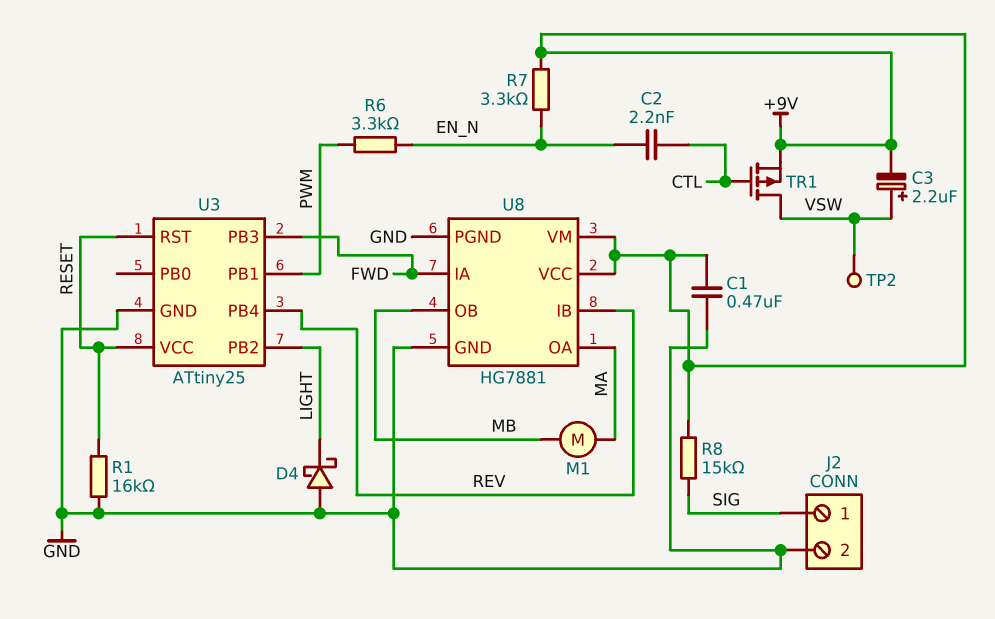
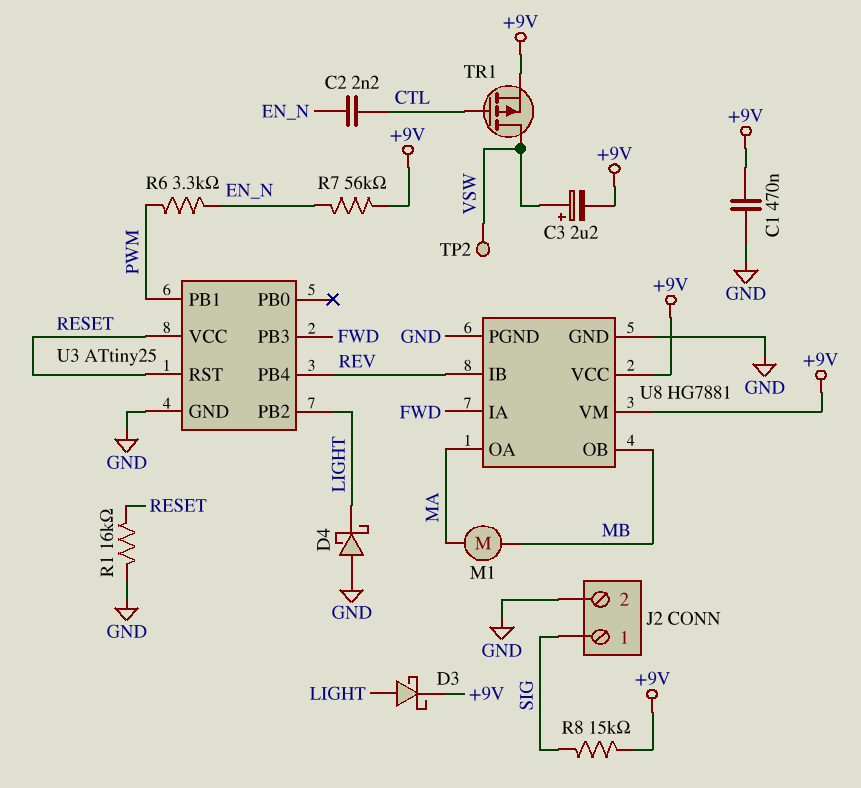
D3: none -> schottky (A LIGHT, K +9V)
R7: 3.3k (+9V, EN_N) -> 56k (+9V, EN_N)

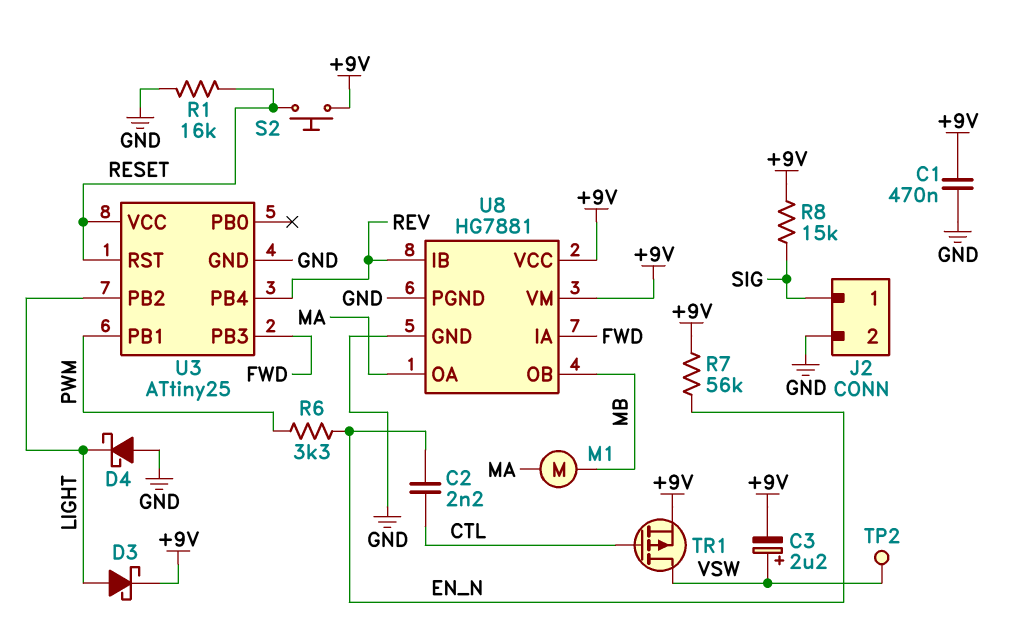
S2: none -> button (+9V, RESET)

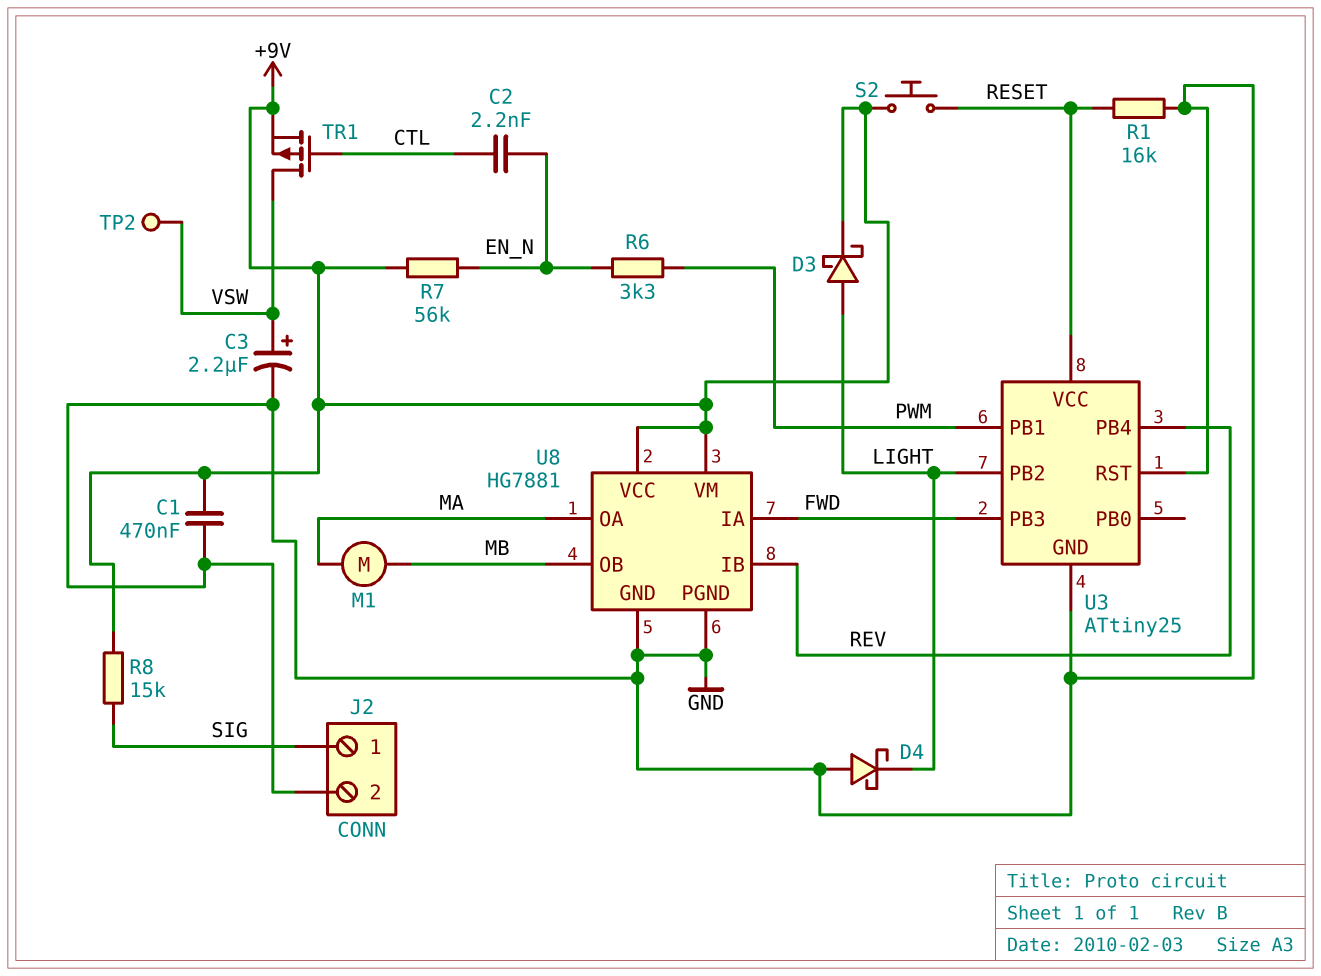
C3: 2.2uF (plus VSW, minus +9V) -> 2.2uF (plus VSW, minus GND)
U3 pin RST: RESET -> GND

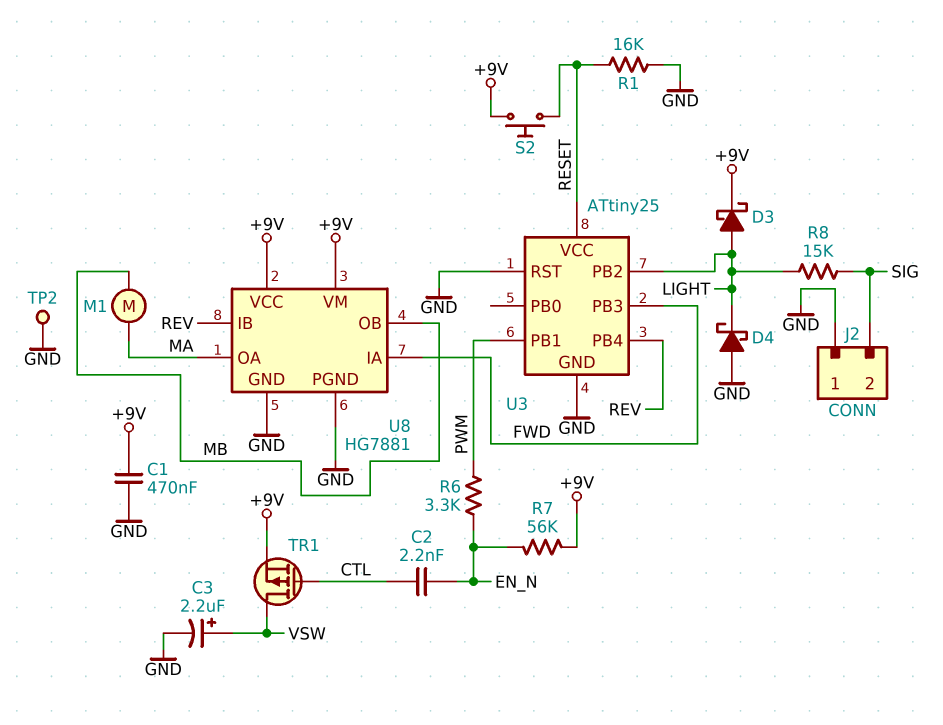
J2 pin 1: SIG -> GND
J2 pin 2: GND -> SIG
R8: 15k (+9V, SIG) -> 15k (LIGHT, SIG)
TP2: test point (VSW) -> test point (GND)

